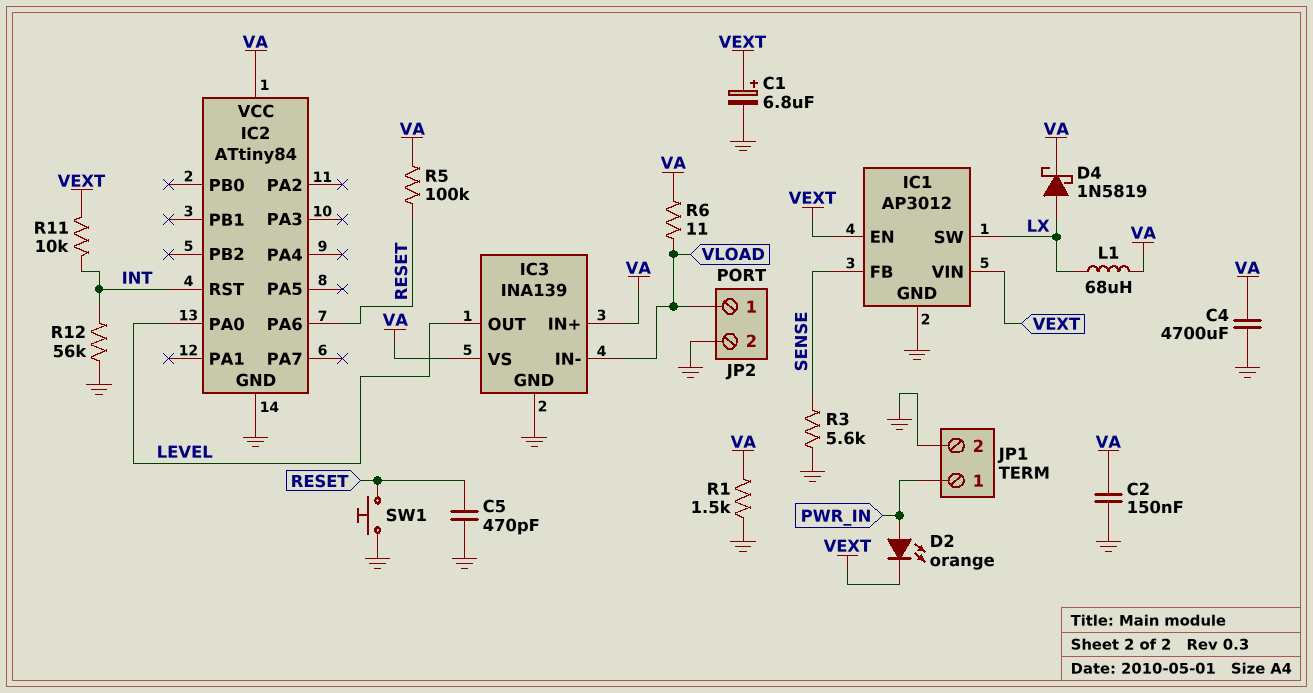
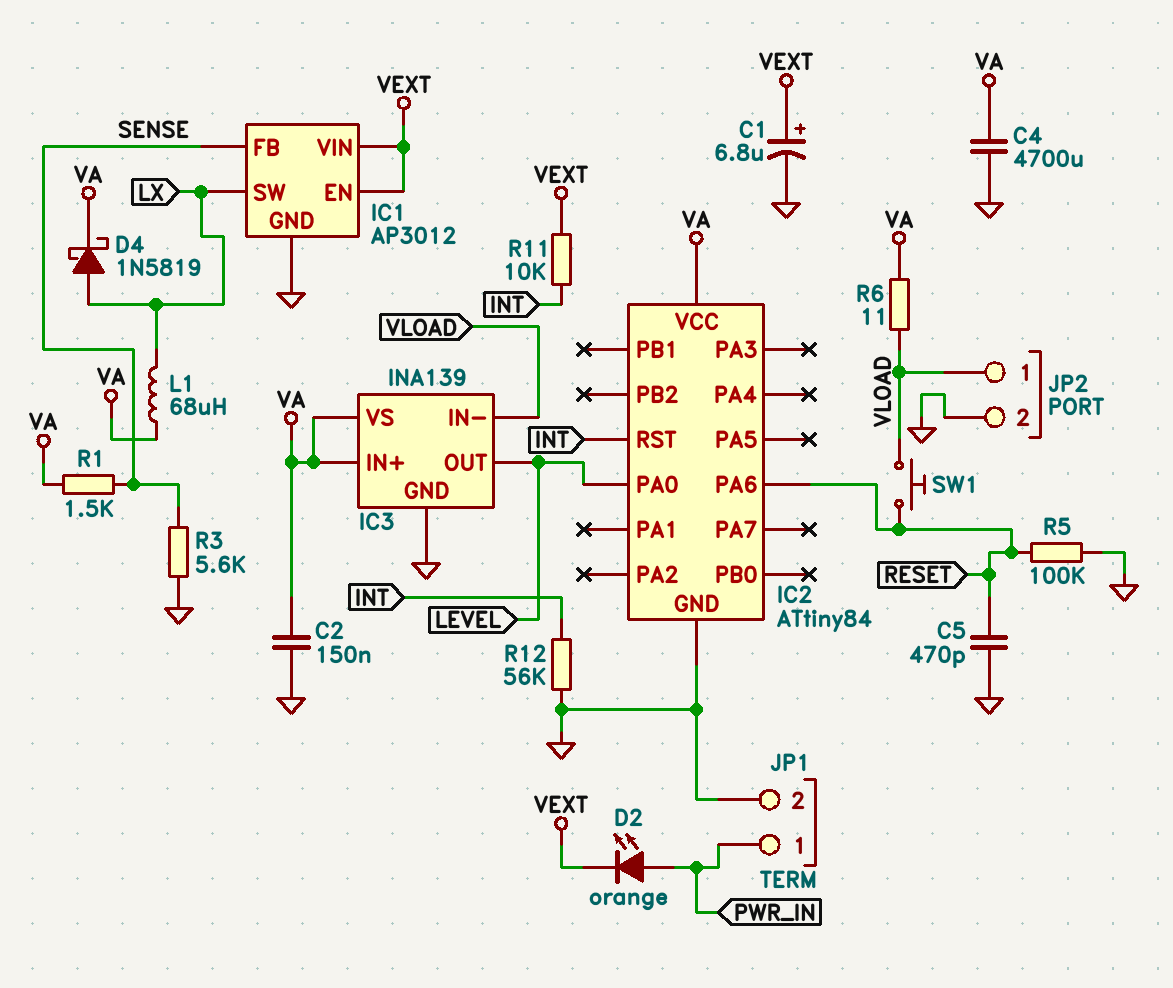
R1: 1.5k (GND, VA) -> 1.5k (SENSE, VA)
R5: 100k (RESET, VA) -> 100k (GND, RESET)
SW1: button (GND, RESET) -> button (RESET, VLOAD)

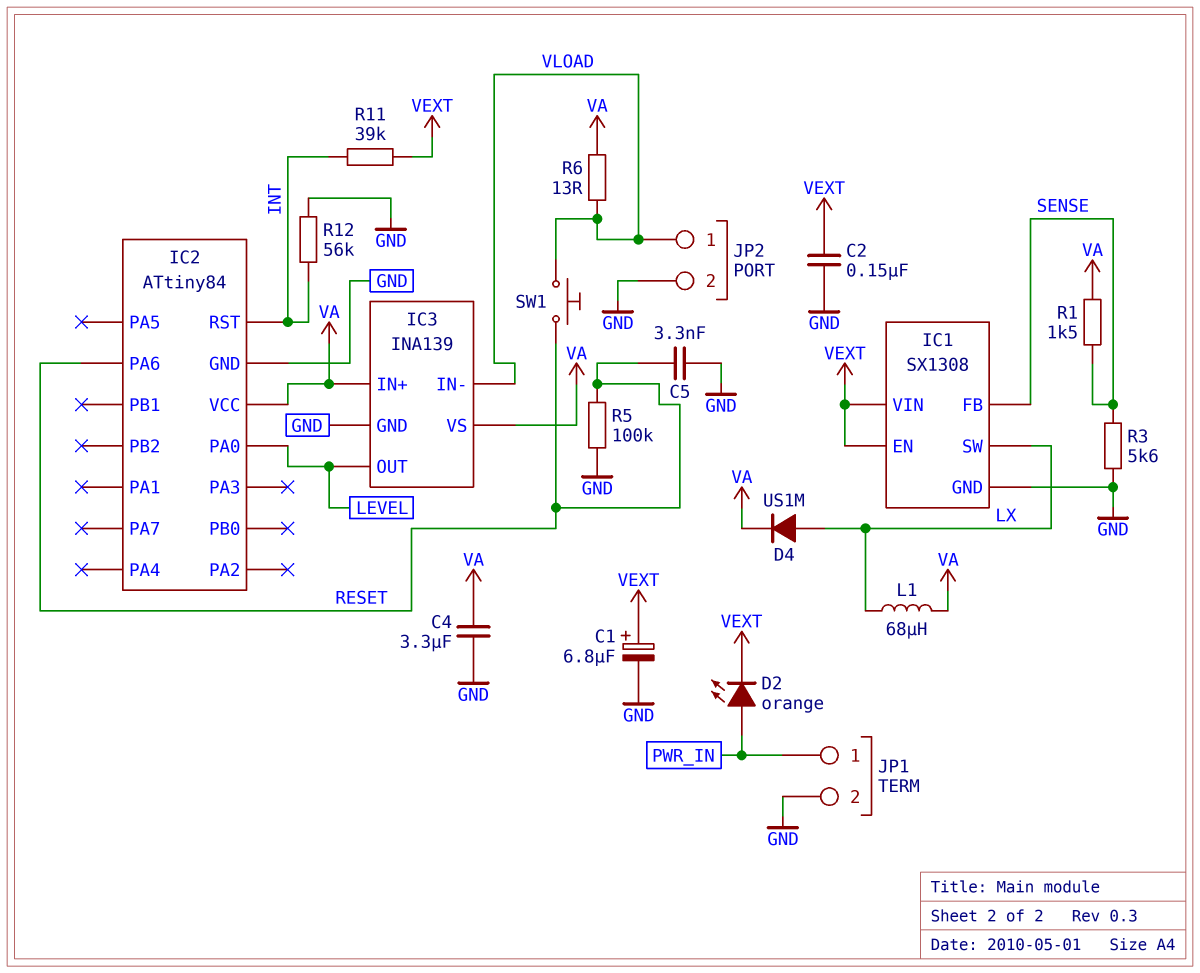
C2: 150nF (GND, VA) -> 150nF (GND, VEXT)
C4: 4700uF (GND, VA) -> 3.3uF (GND, VA)
C5: 470pF (GND, RESET) -> 3.3nF (GND, RESET)
D4: schottky 1N5819 (A LX, K VA) -> diode US1M (A LX, K VA)
IC1: AP3012 -> SX1308
R6: 11 (VA, VLOAD) -> 13 (VA, VLOAD)
R11: 10k (INT, VEXT) -> 39k (INT, VEXT)

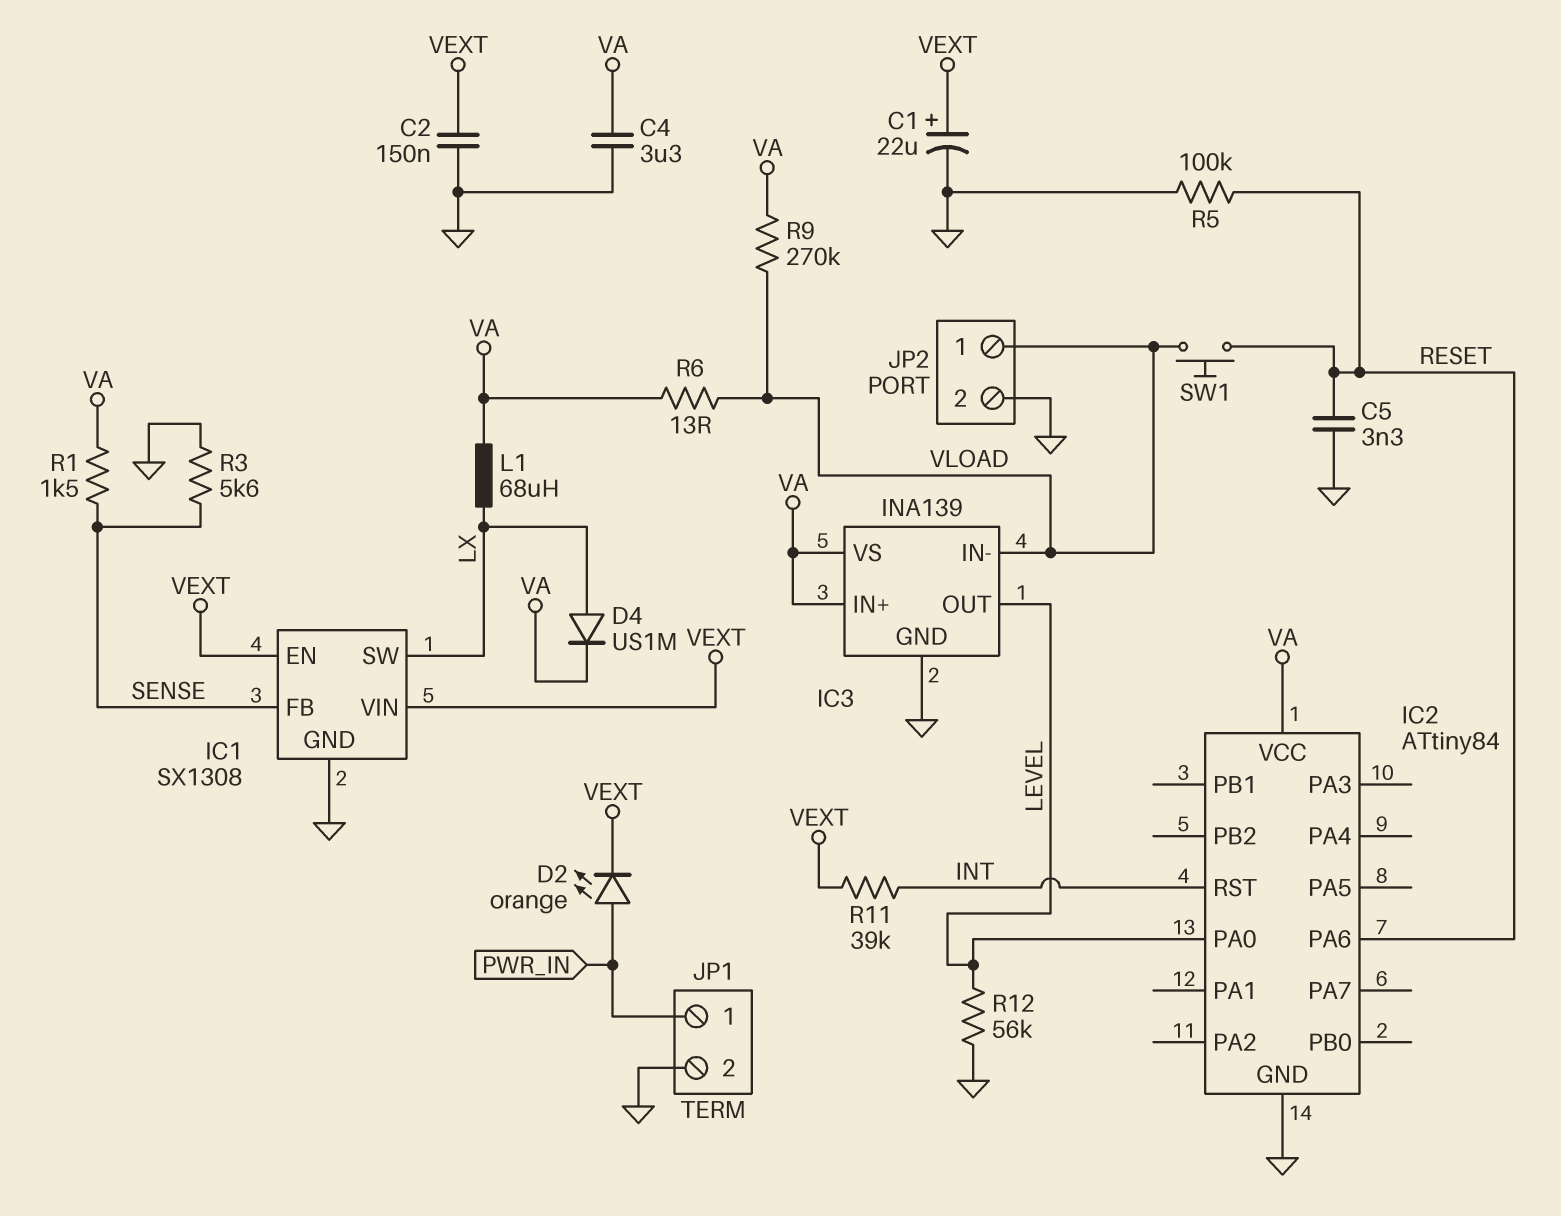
C1: 6.8uF (plus VEXT, minus GND) -> 22uF (plus VEXT, minus GND)
R9: none -> 270k (VA, VLOAD)
R12: 56k (GND, INT) -> 56k (GND, LEVEL)

